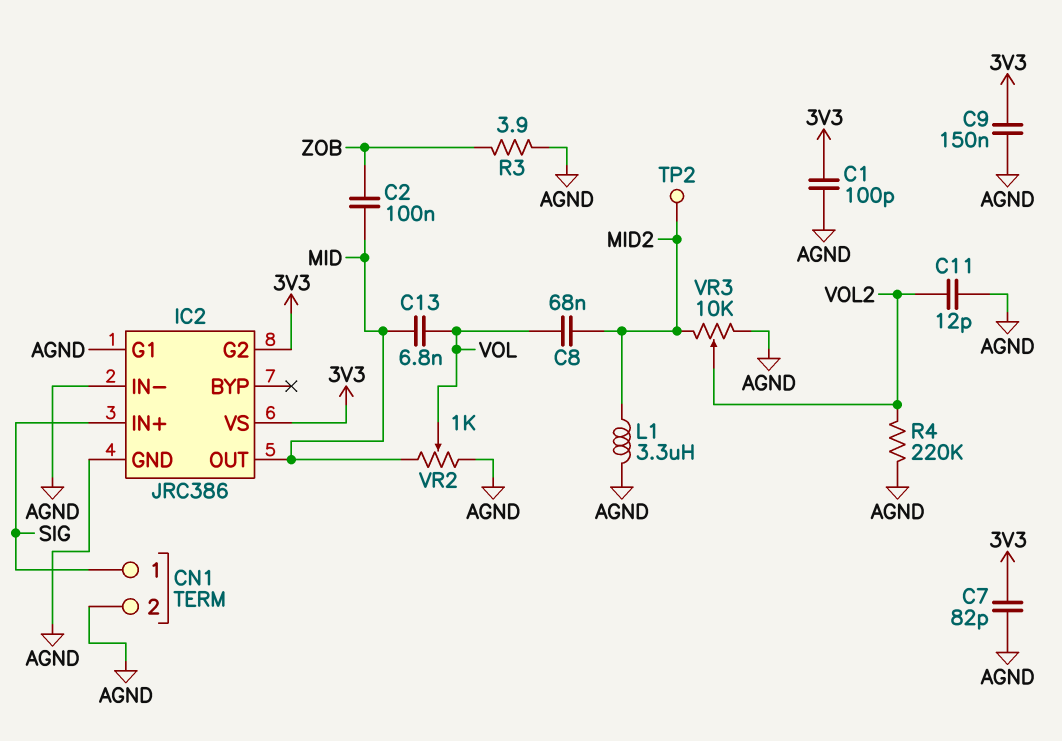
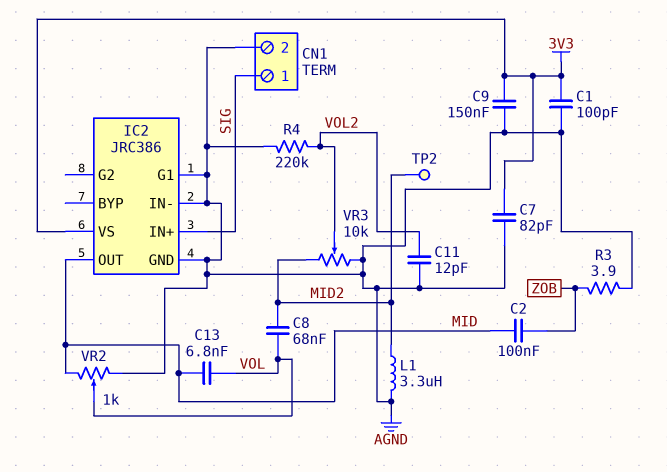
IC2 pin G2: 3V3 -> none

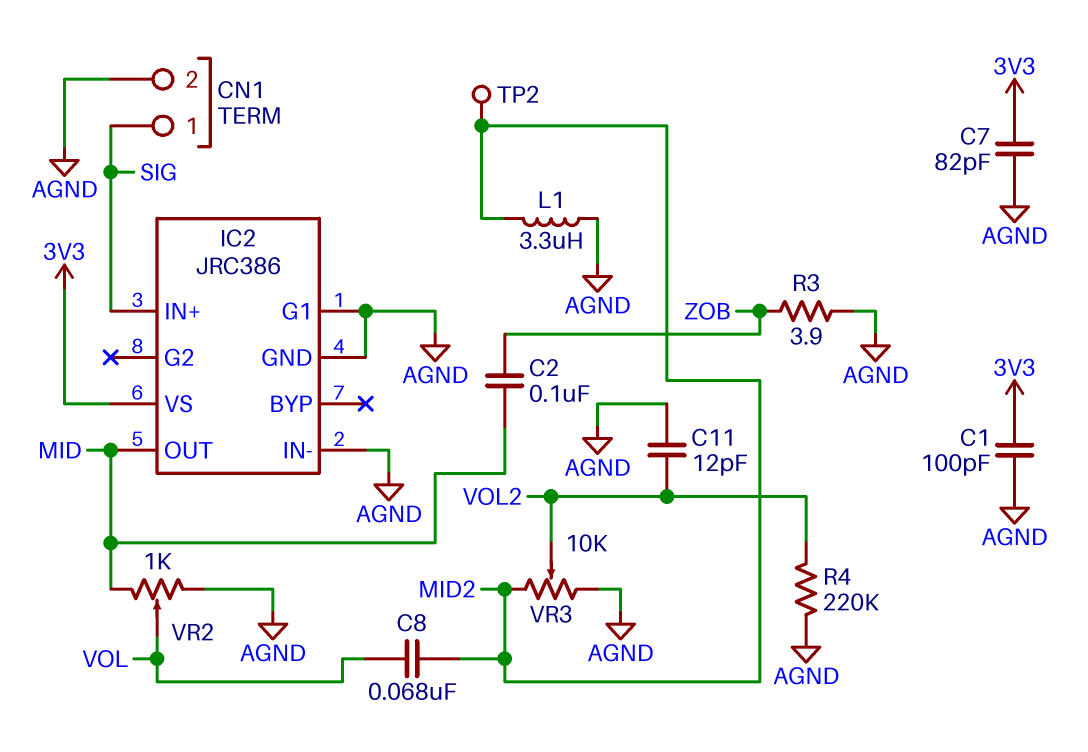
C9: 150nF (3V3, AGND) -> none
C13: 6.8nF (MID, VOL) -> none

